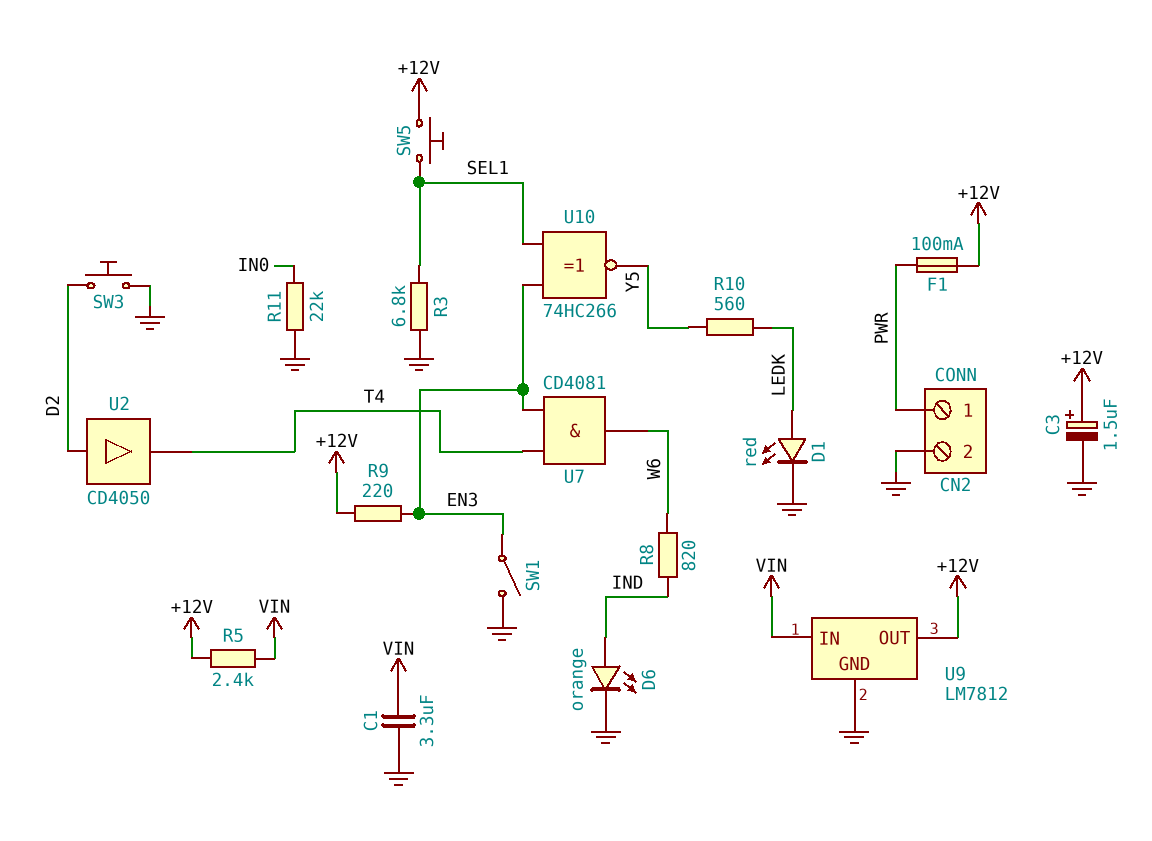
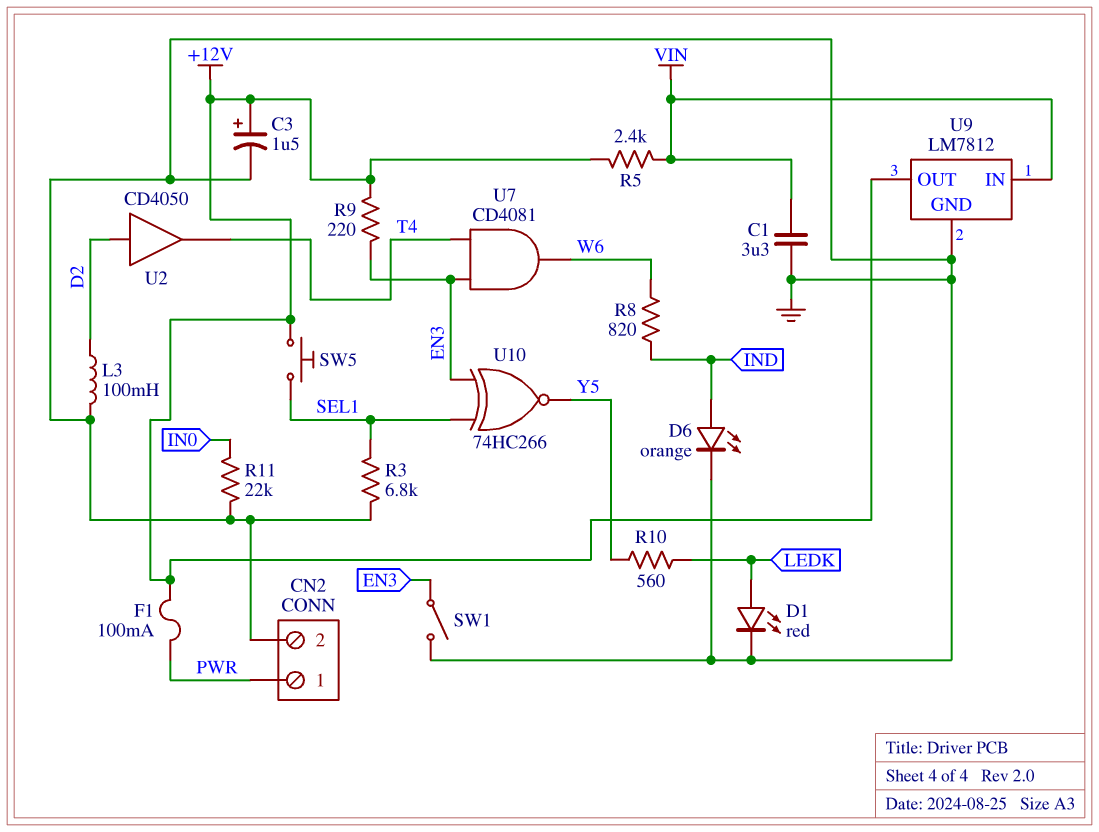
L3: none -> 100mH (D2, GND)
SW3: button (D2, GND) -> none

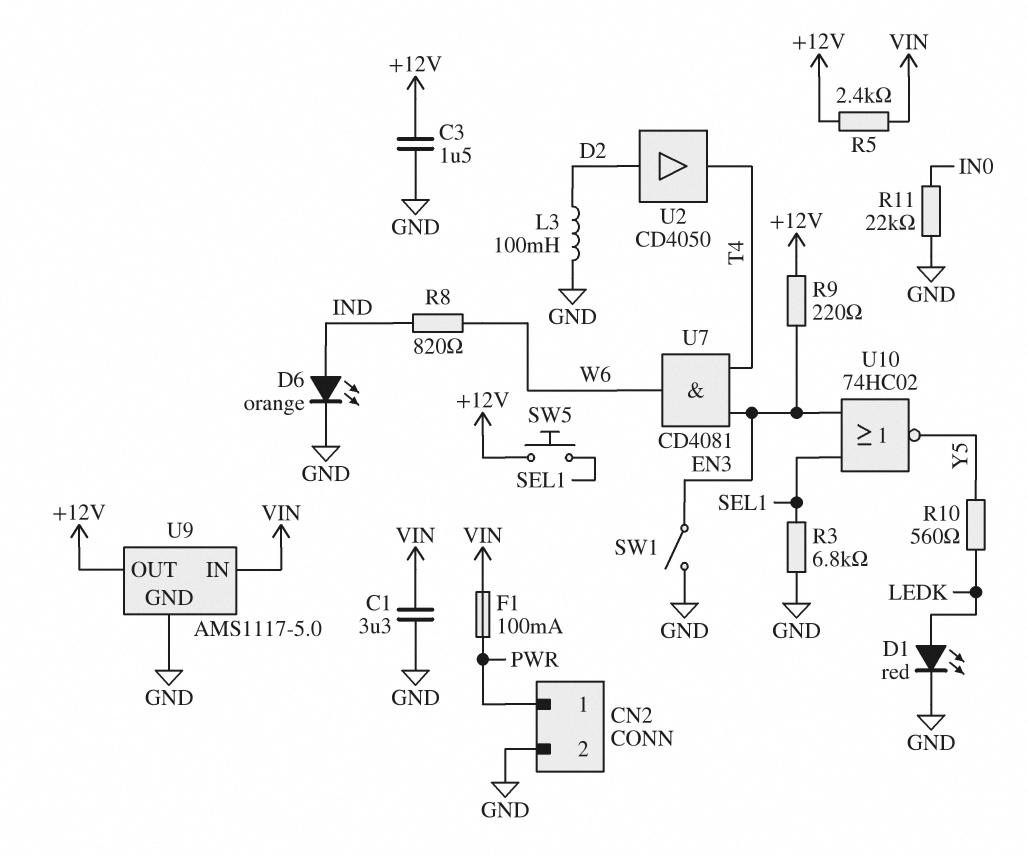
C3: 1.5uF (plus +12V, minus GND) -> 1.5uF (+12V, GND)
F1: 100mA (+12V, PWR) -> 100mA (PWR, VIN)
U9: LM7812 -> AMS1117-5.0
U10: XNOR 74HC266 (in EN3, in SEL1, out Y5) -> NOR 74HC02 (in EN3, in SEL1, out Y5)

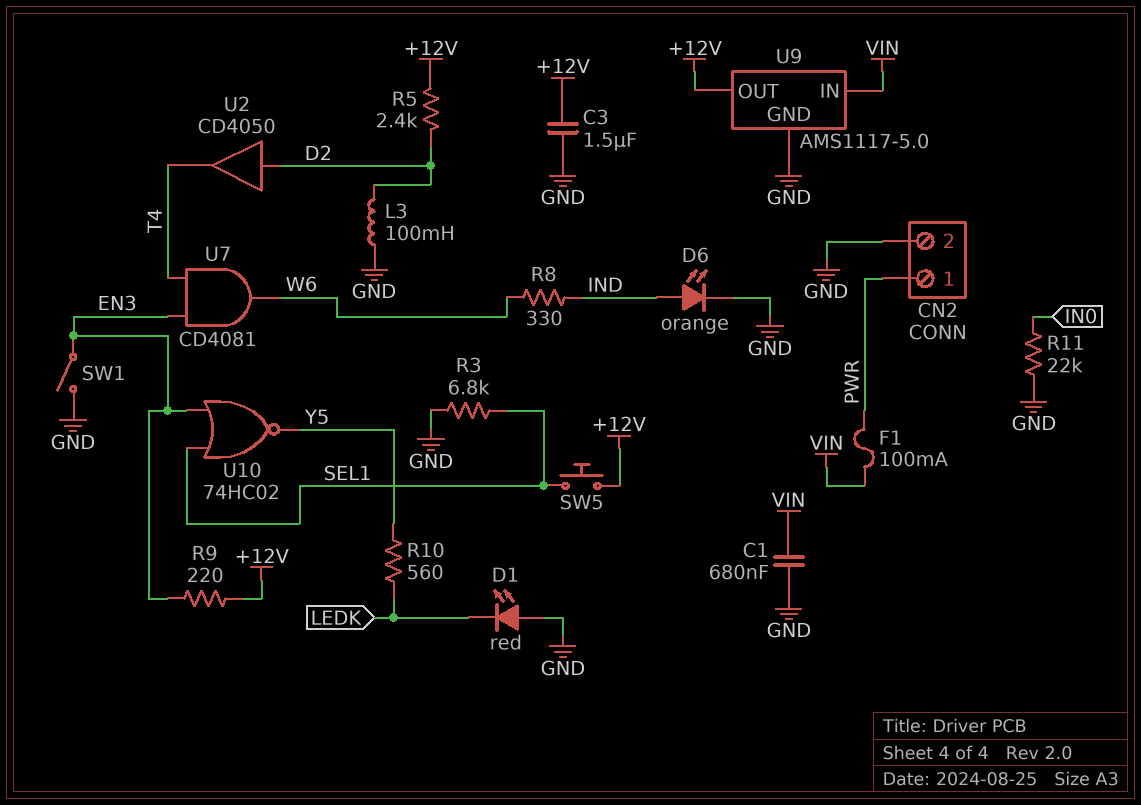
C1: 3.3uF (GND, VIN) -> 680nF (GND, VIN)
D1: LED red (A LEDK, K GND) -> LED red (A GND, K LEDK)
R5: 2.4k (+12V, VIN) -> 2.4k (+12V, D2)
R8: 820 (IND, W6) -> 330 (IND, W6)

